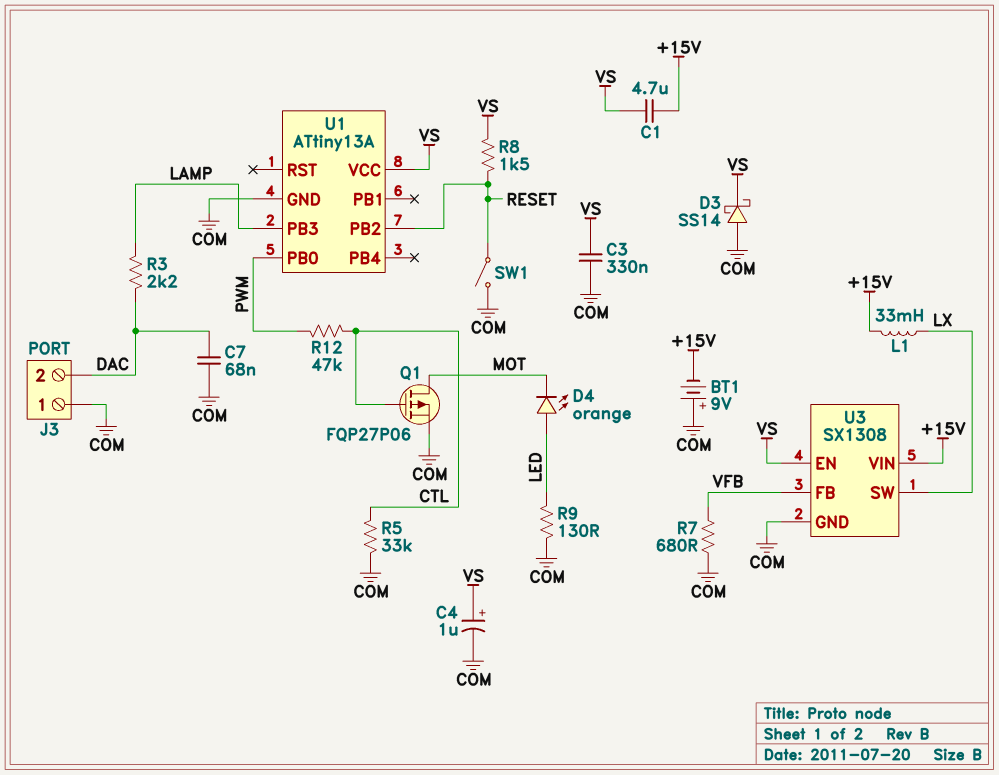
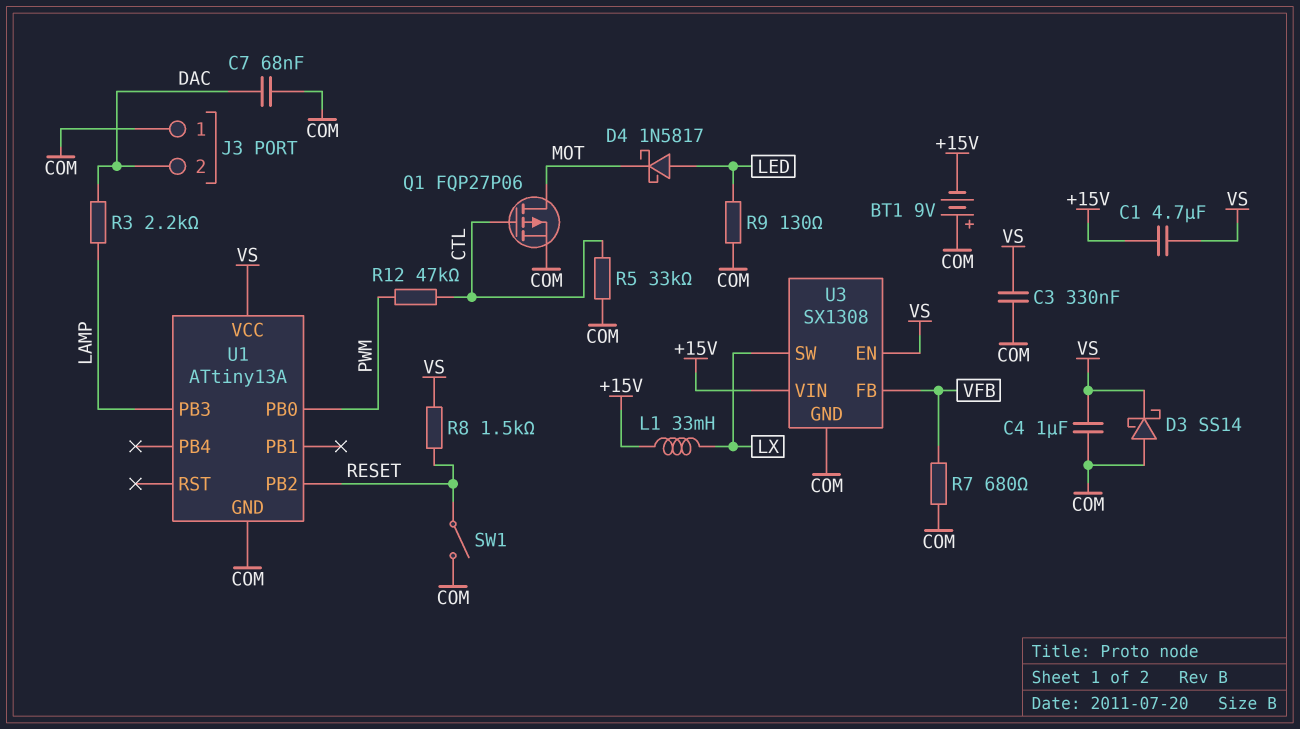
C4: 1uF (plus VS, minus COM) -> 1uF (COM, VS)
D4: LED orange (A LED, K MOT) -> schottky 1N5817 (A LED, K MOT)

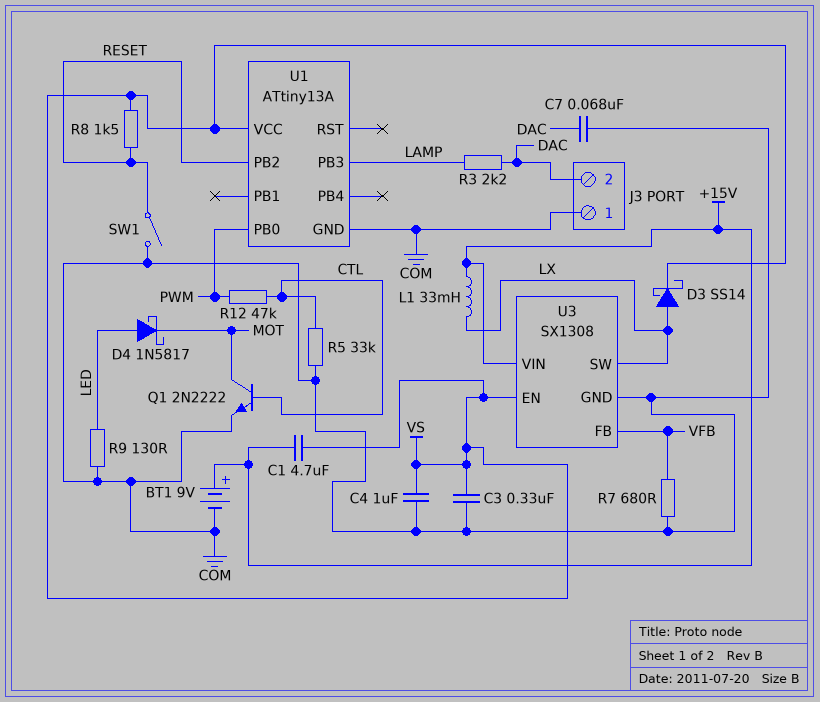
BT1: 9V (plus COM, minus +15V) -> 9V (plus +15V, minus COM)
D3: schottky SS14 (A COM, K VS) -> schottky SS14 (A LX, K VS)
Q1: PMOS FQP27P06 (G CTL, D MOT, S COM) -> NPN 2N2222 (B CTL, C MOT, E COM)

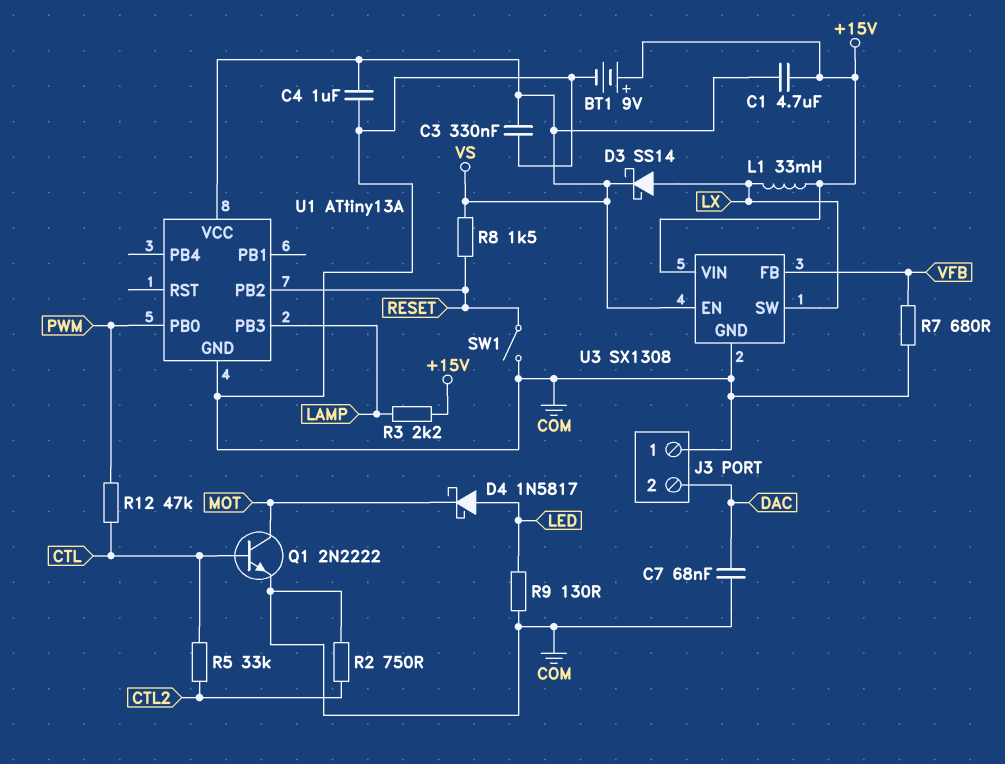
R2: none -> 750 (COM, CTL2)
R3: 2.2k (DAC, LAMP) -> 2.2k (+15V, LAMP)
R5: 33k (COM, CTL) -> 33k (CTL, CTL2)

